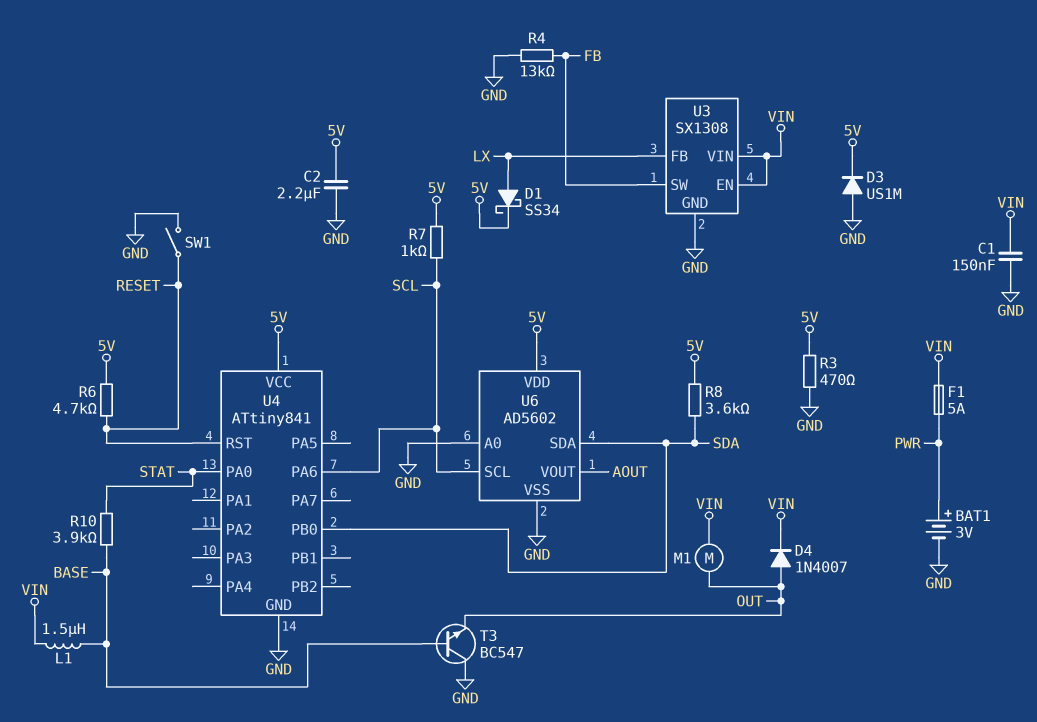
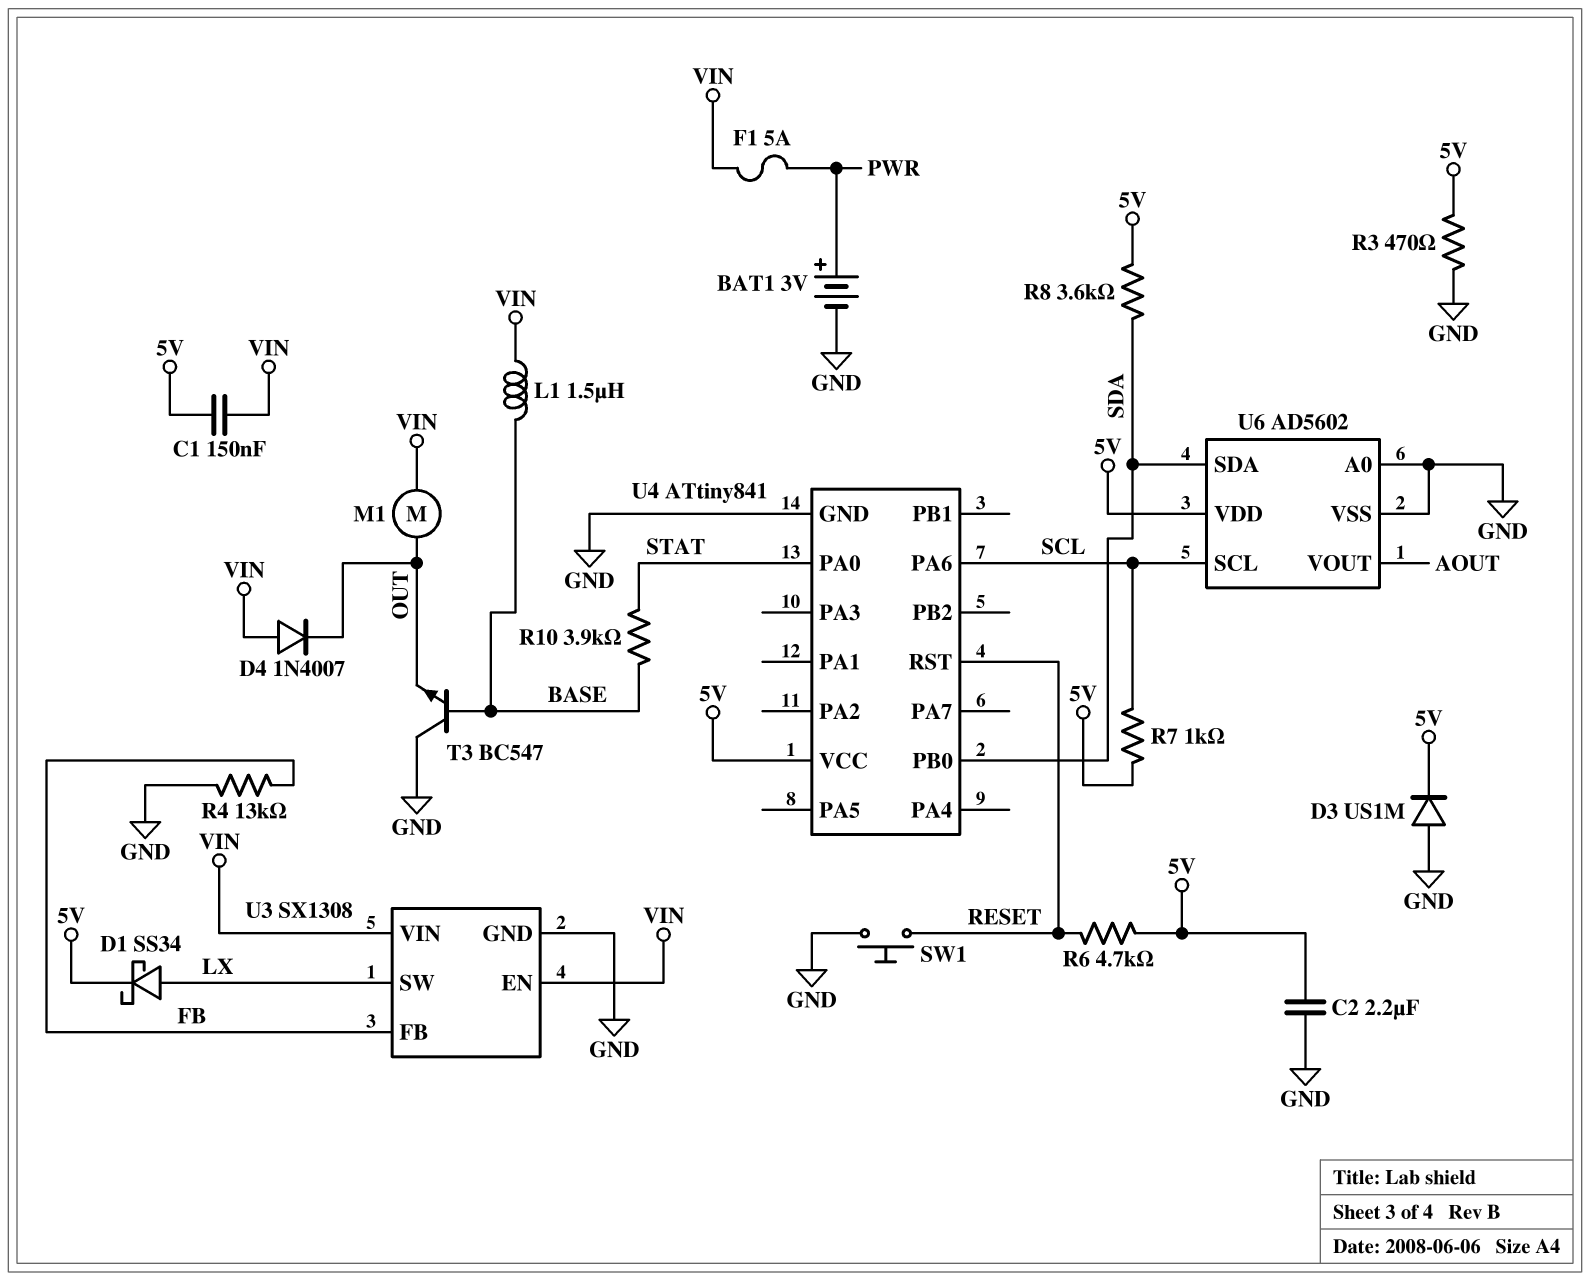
C1: 150nF (GND, VIN) -> 150nF (5V, VIN)
D4: diode 1N4007 (A OUT, K VIN) -> diode 1N4007 (A VIN, K OUT)
SW1: switch (GND, RESET) -> button (GND, RESET)
U3 pin FB: LX -> FB
U3 pin SW: FB -> LX

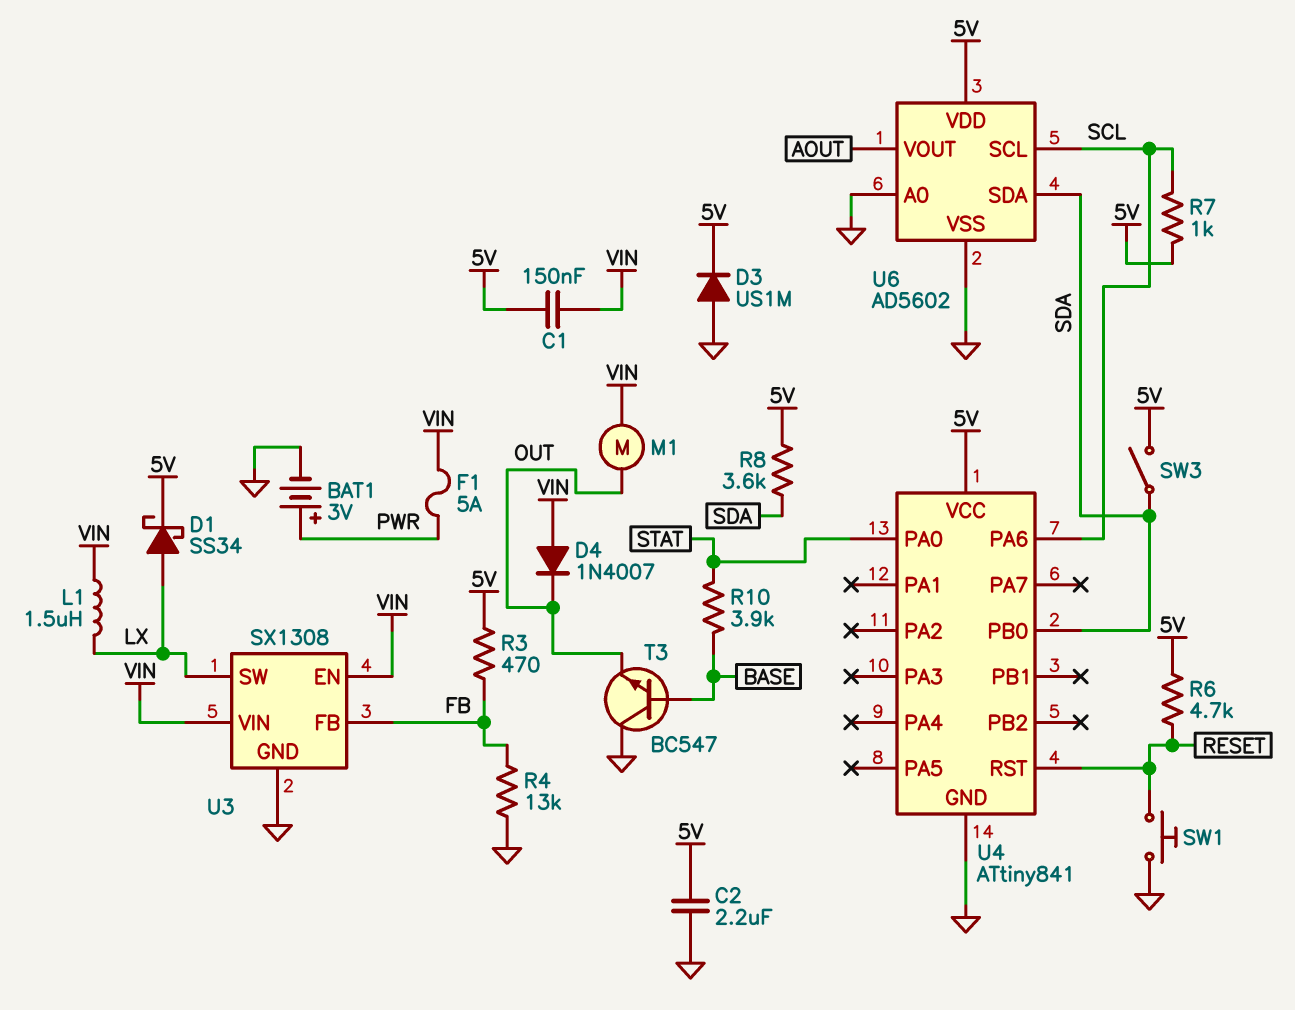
L1: 1.5uH (BASE, VIN) -> 1.5uH (LX, VIN)
R3: 470 (5V, GND) -> 470 (5V, FB)
SW3: none -> switch (5V, SDA)

